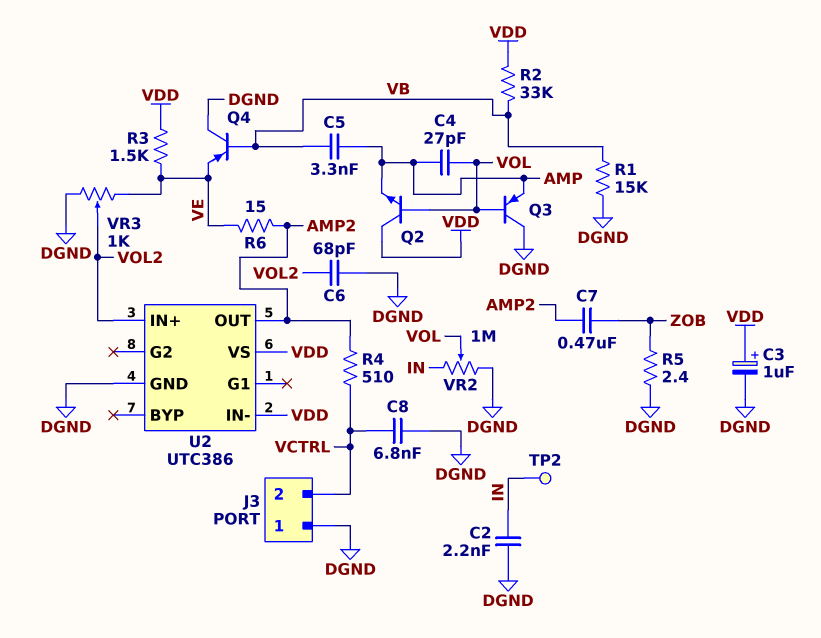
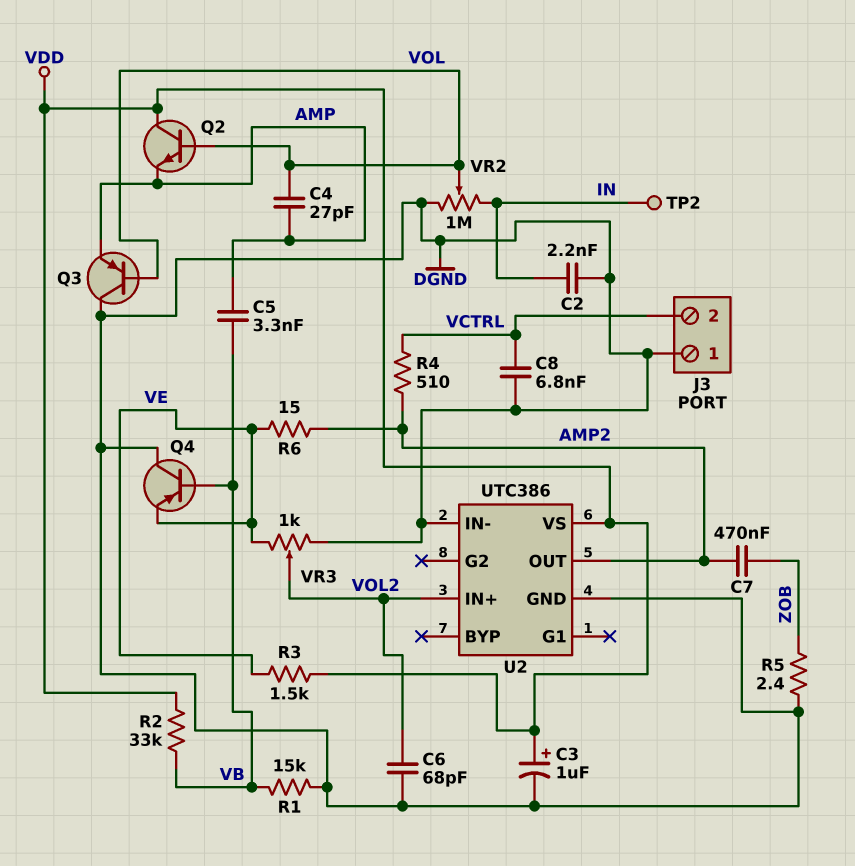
U2 pin IN-: VDD -> DGND

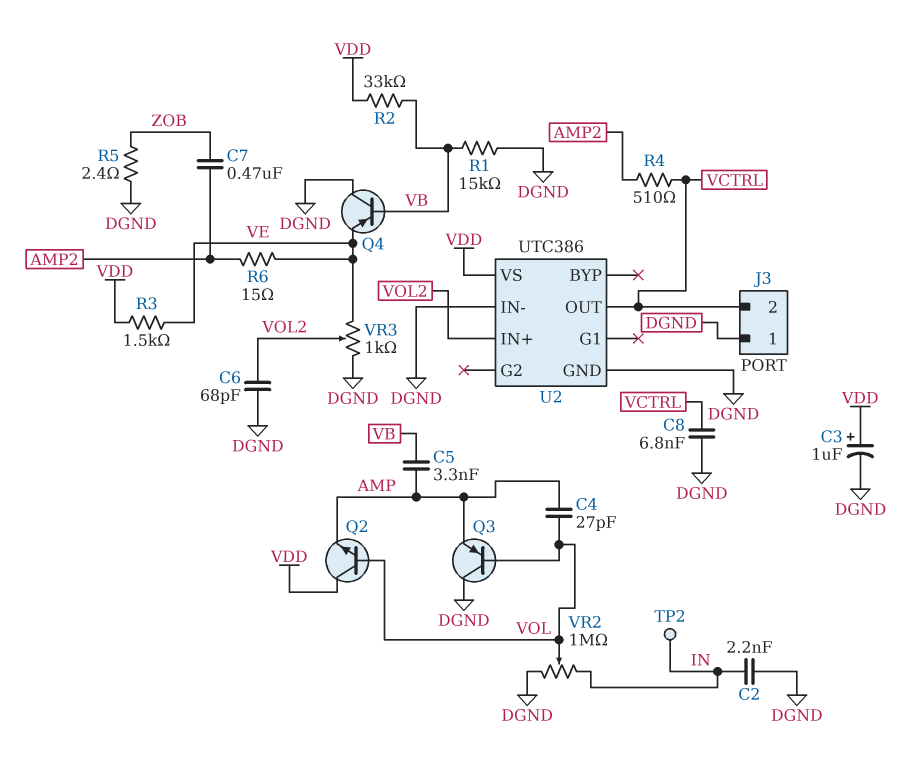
U2 pin OUT: AMP2 -> VCTRL

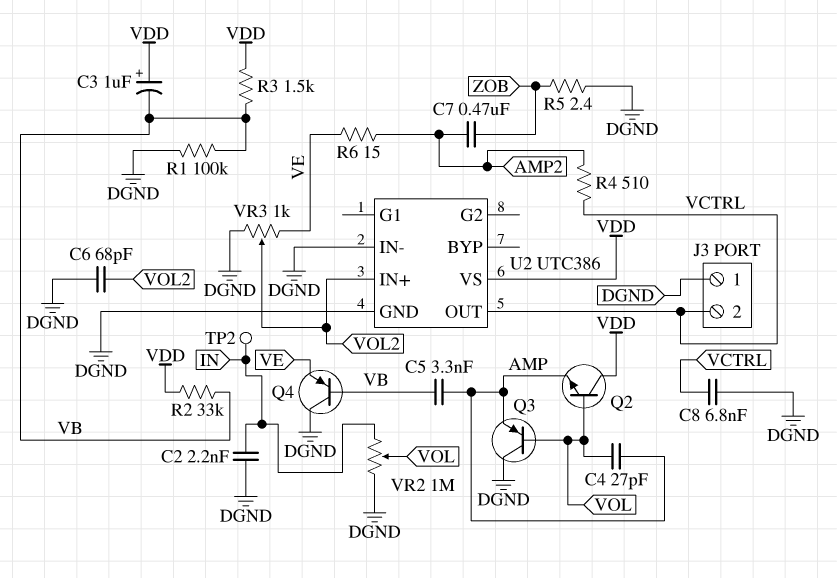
C3: 1uF (plus VDD, minus DGND) -> 1uF (plus VDD, minus VB)
R1: 15k (DGND, VB) -> 100k (DGND, VB)
R3: 1.5k (VDD, VE) -> 1.5k (VB, VDD)

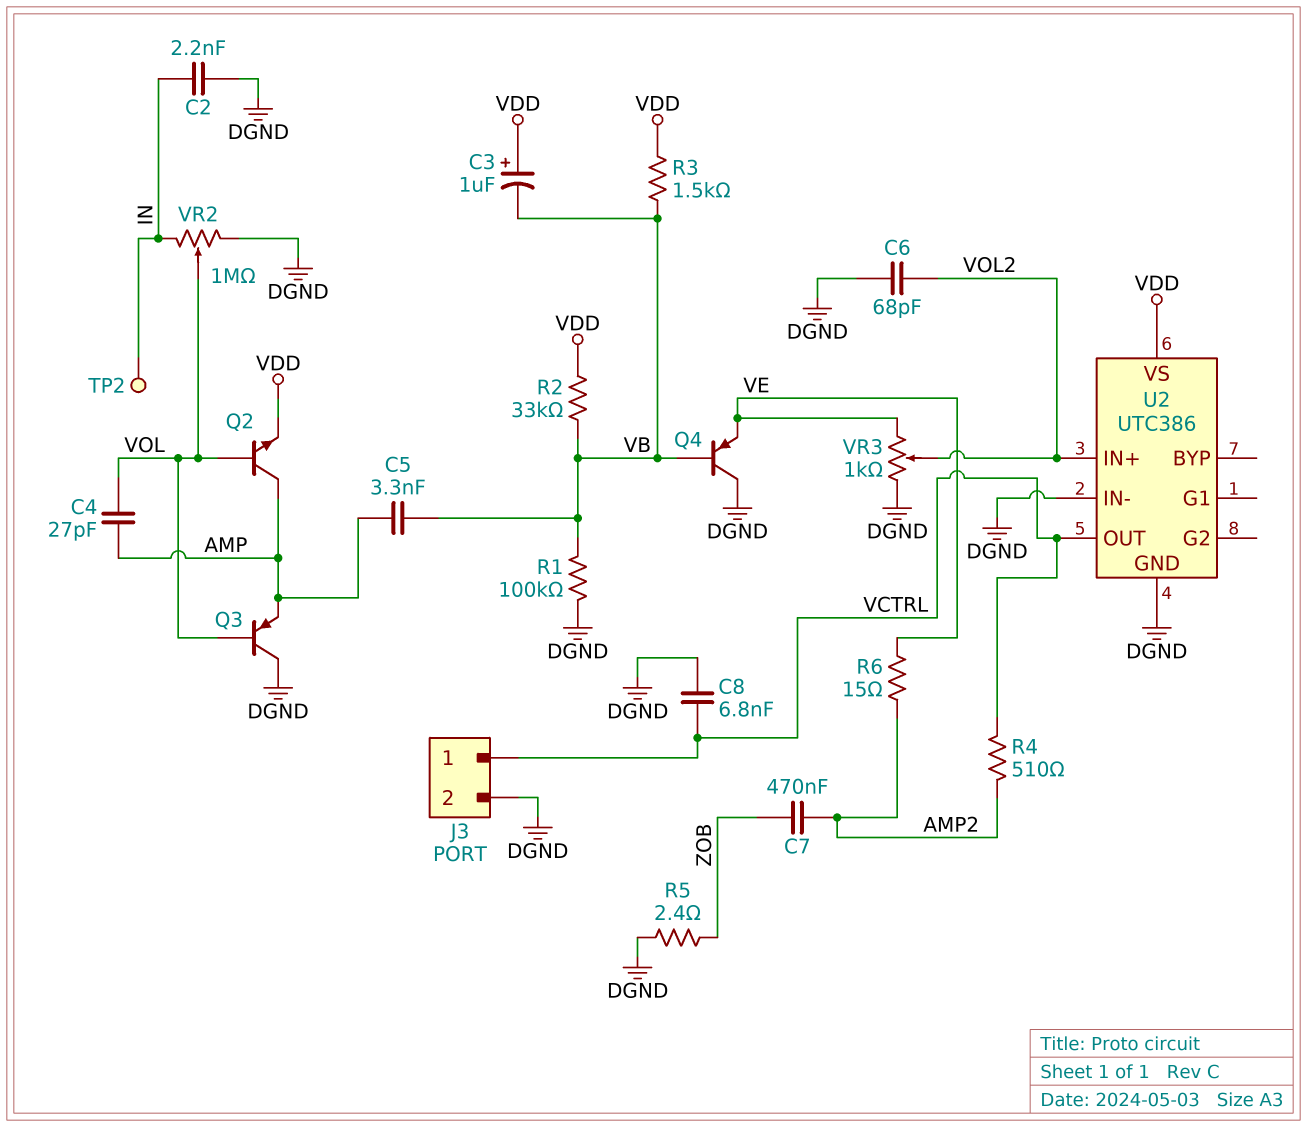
J3 pin 1: DGND -> VCTRL
J3 pin 2: VCTRL -> DGND
Q2: NPN (B VOL, C VDD, E AMP) -> NPN (B VOL, C AMP, E VDD)

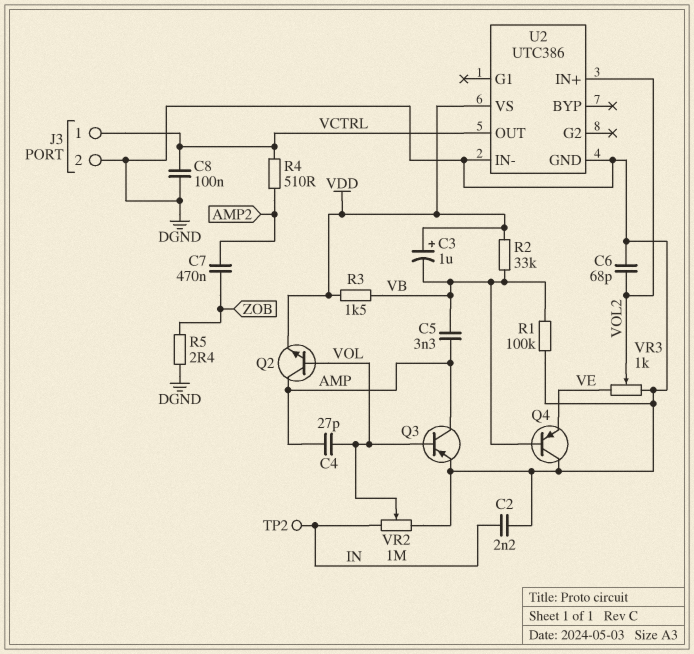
C8: 6.8nF (DGND, VCTRL) -> 100nF (DGND, VCTRL)
Q3: PNP (B VOL, C DGND, E AMP) -> PNP (B VOL, C AMP, E DGND)
R6: 15 (AMP2, VE) -> none

